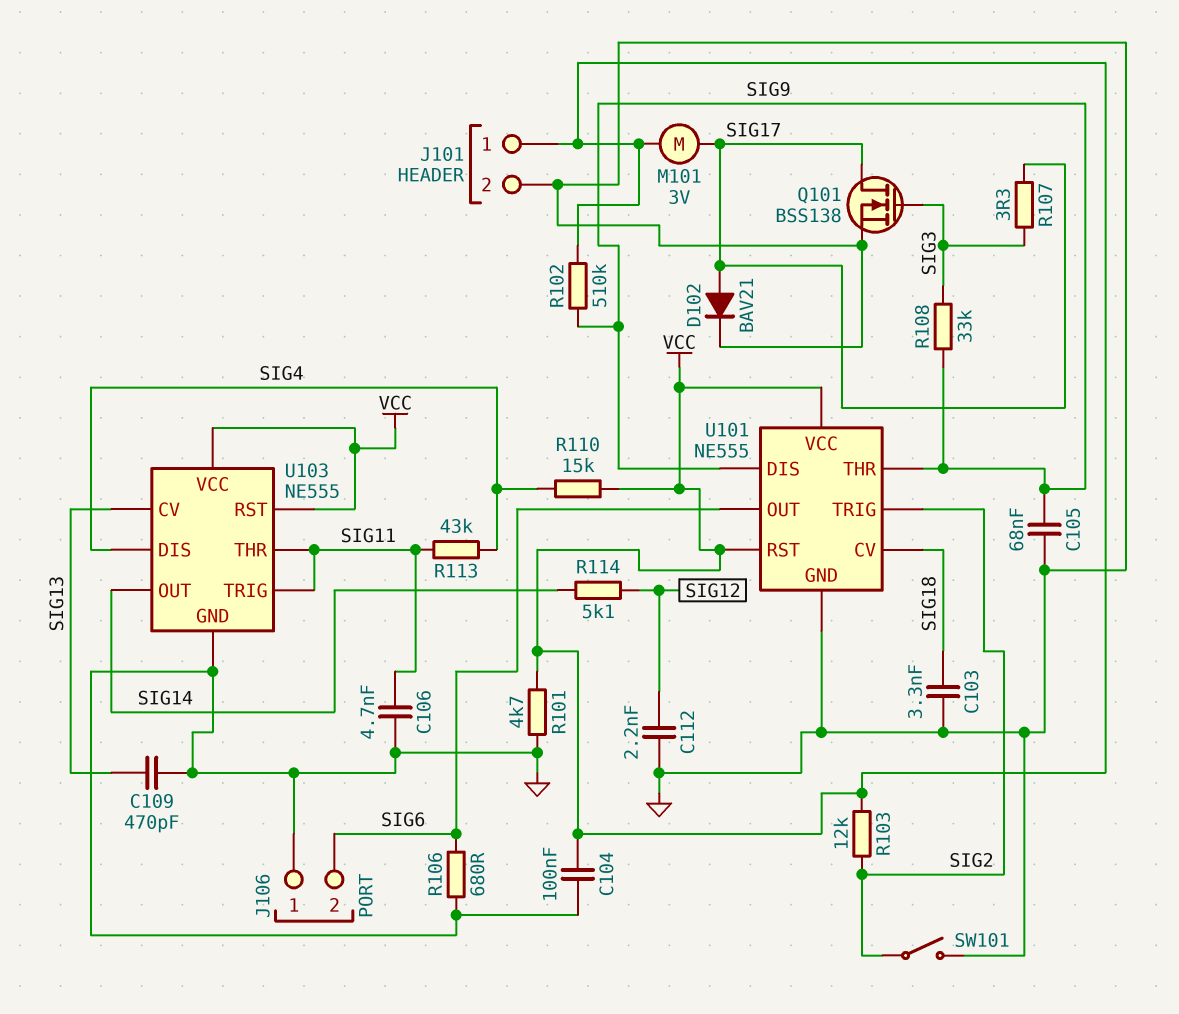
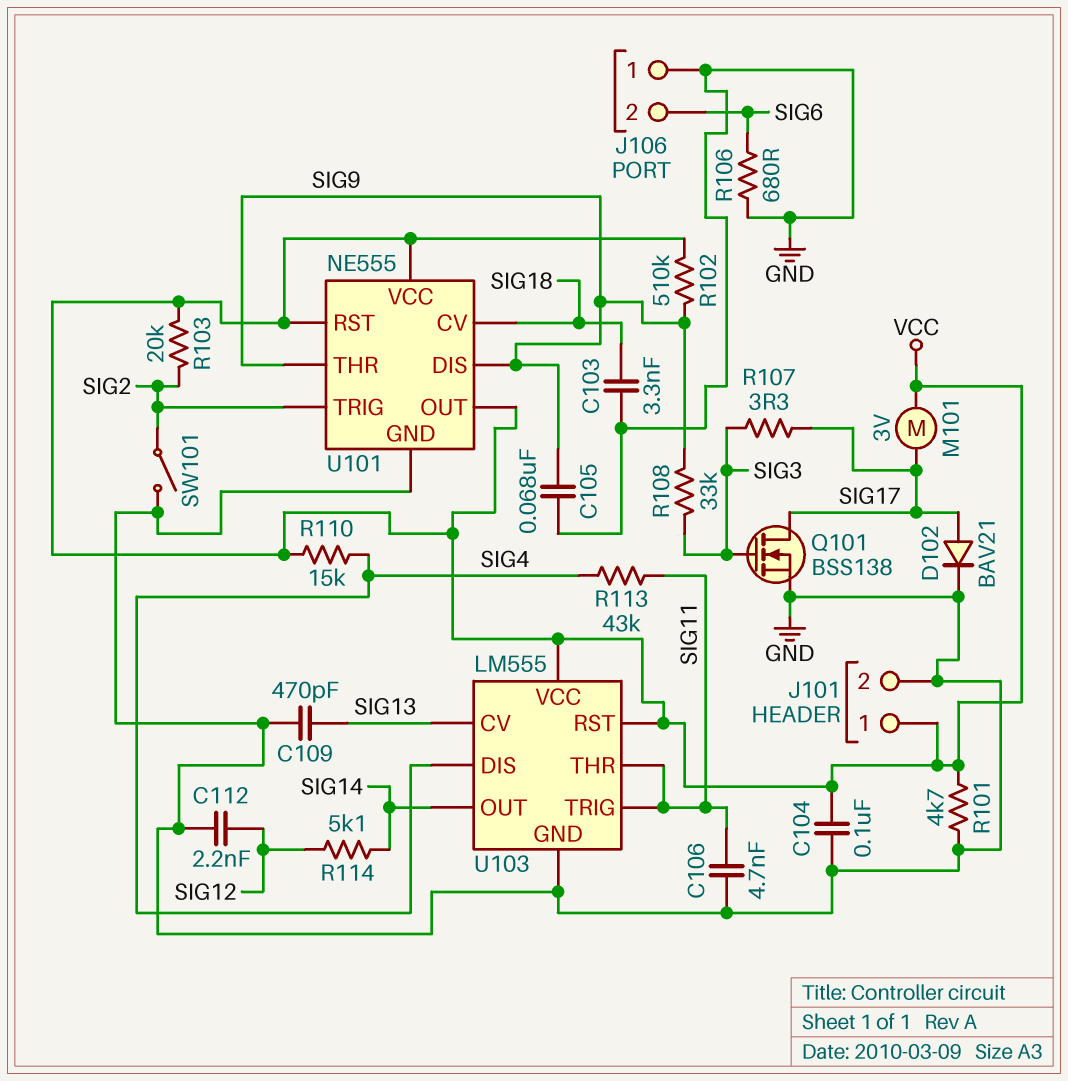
R103: 12k (SIG2, VCC) -> 20k (SIG2, VCC)
U101 pin OUT: SIG6 -> VCC
U103: NE555 -> LM555

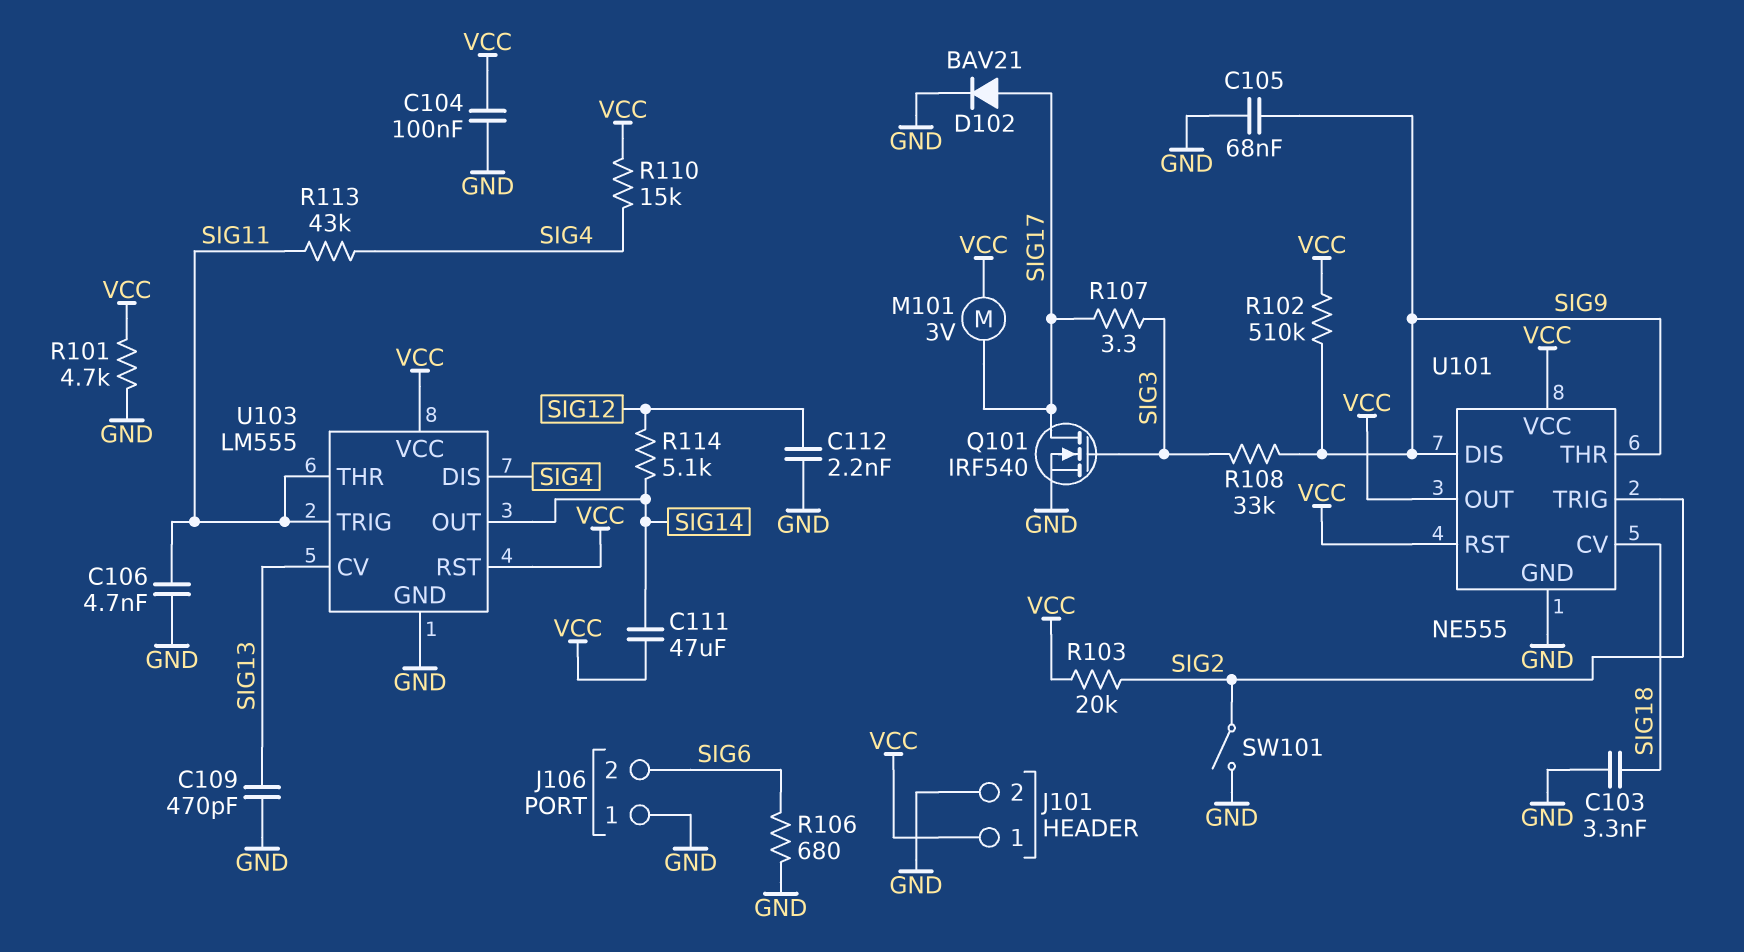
C111: none -> 47uF (SIG14, VCC)
Q101: NMOS BSS138 (G SIG3, D SIG17, S GND) -> NMOS IRF540 (G SIG3, D SIG17, S GND)

